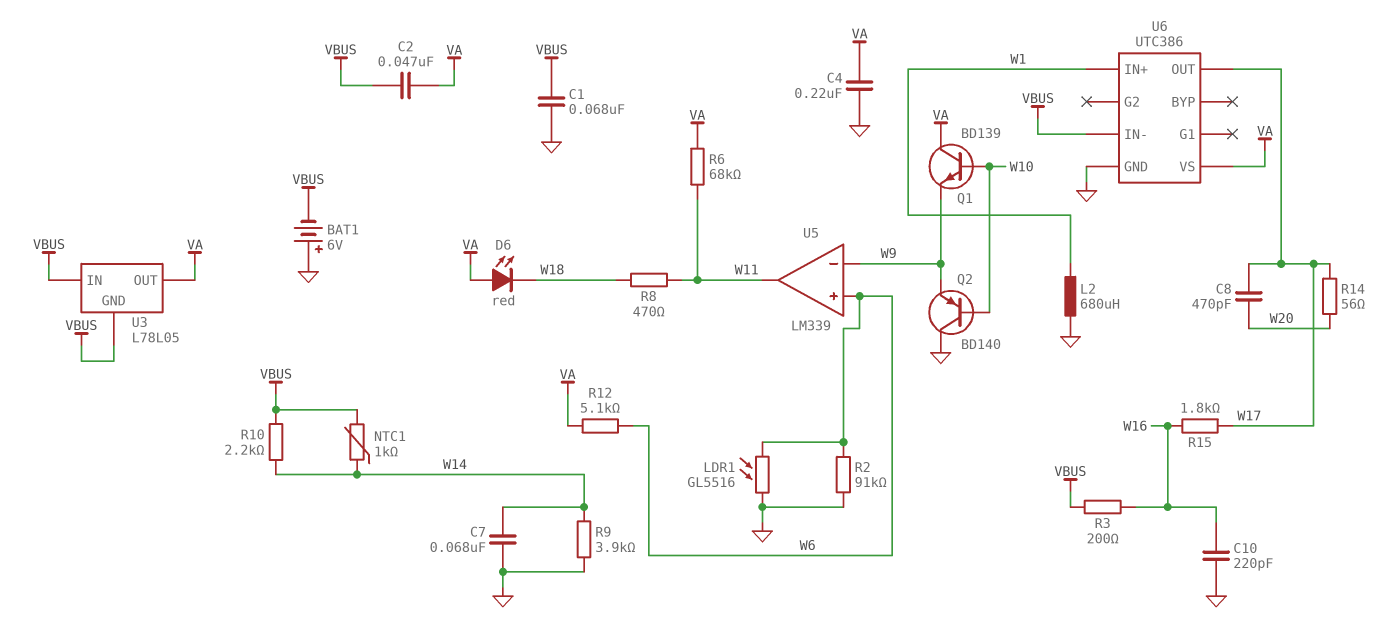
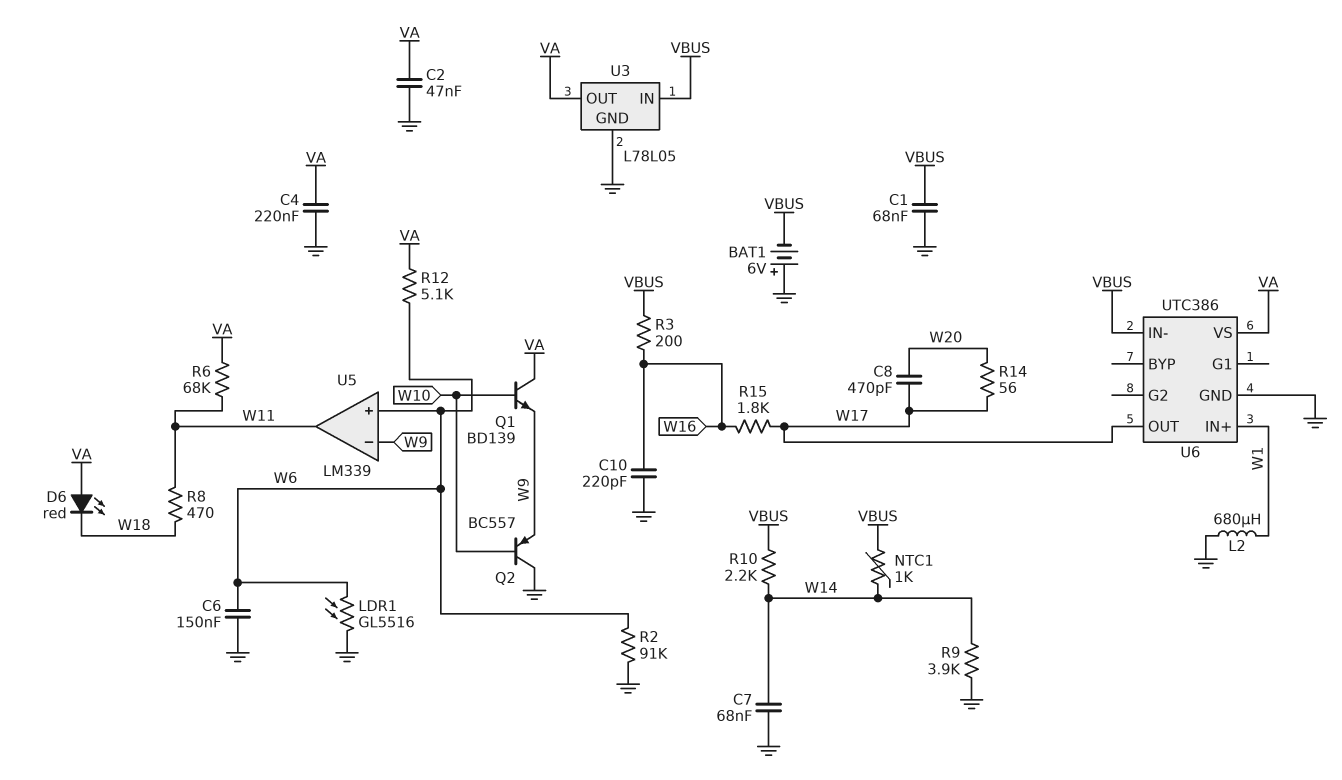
C2: 47nF (VA, VBUS) -> 47nF (GND, VA)
C6: none -> 150nF (GND, W6)
Q2: PNP BD140 (B W10, C GND, E W9) -> PNP BC557 (B W10, C GND, E W9)
U3 pin GND: VBUS -> GND

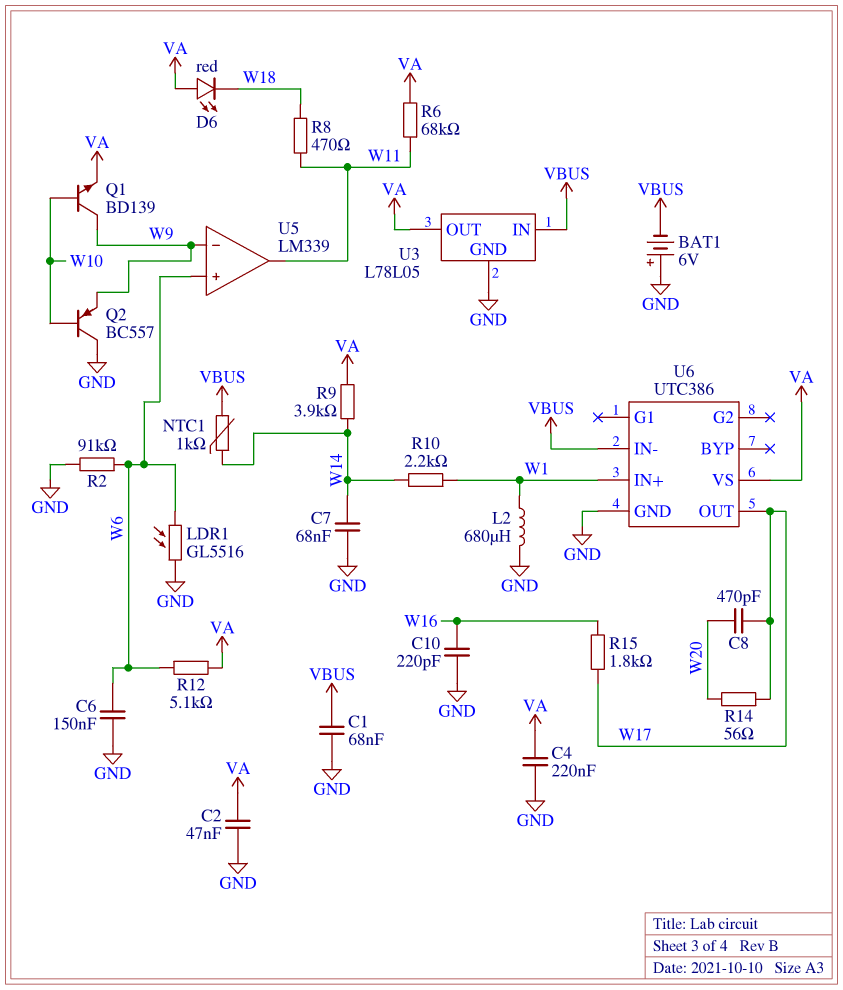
Q1: NPN BD139 (B W10, C VA, E W9) -> NPN BD139 (B W10, C W9, E VA)
R3: 200 (VBUS, W16) -> none
R9: 3.9k (GND, W14) -> 3.9k (VA, W14)
R10: 2.2k (VBUS, W14) -> 2.2k (W1, W14)

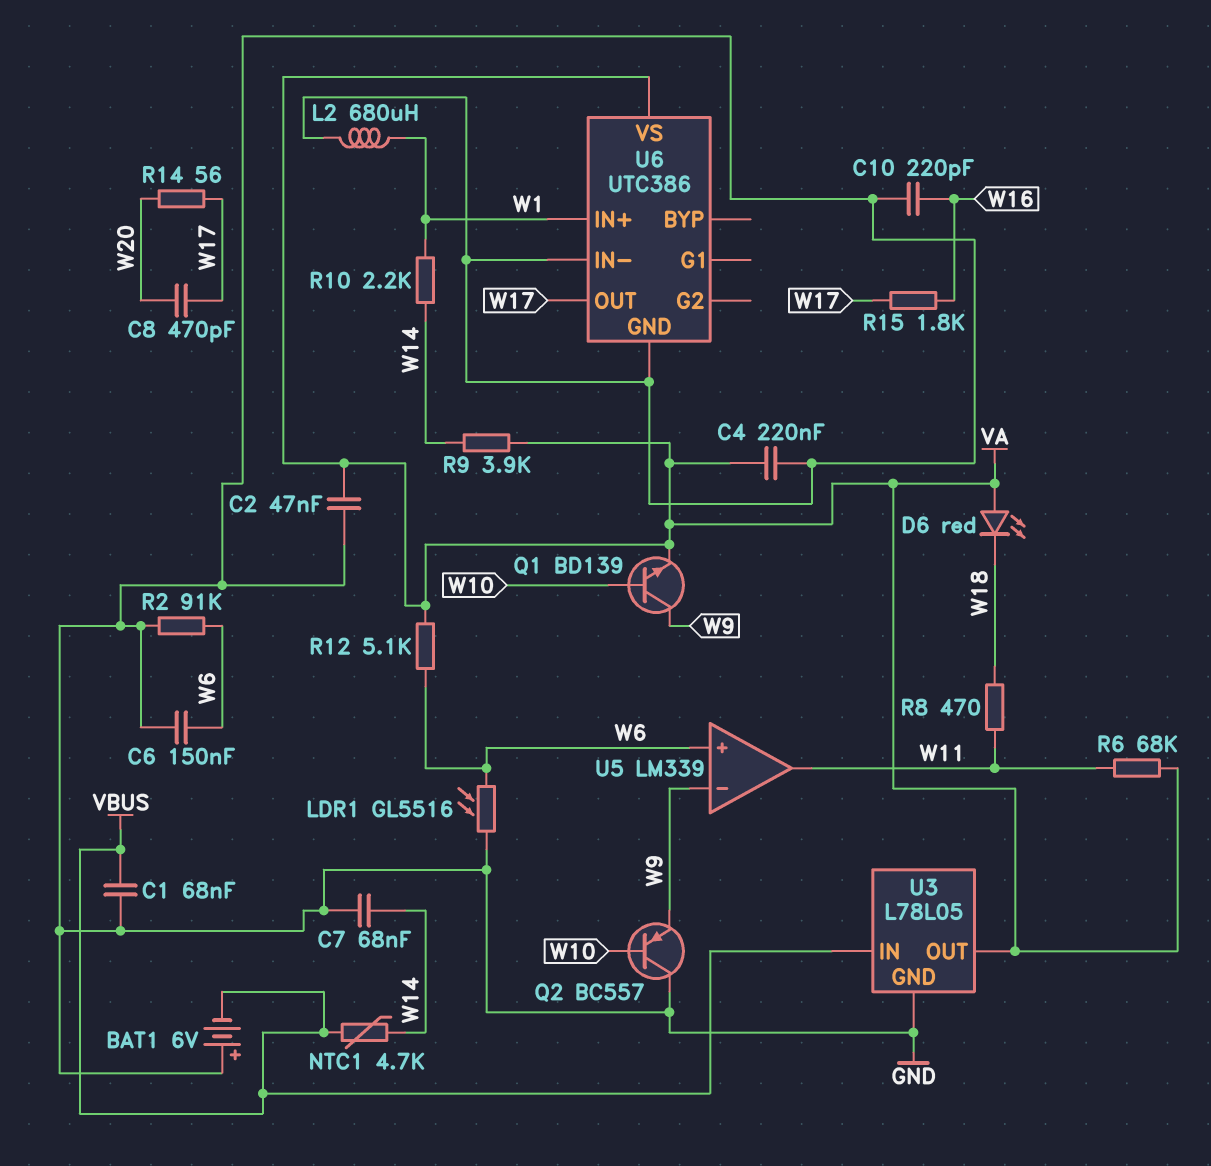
NTC1: 1k (VBUS, W14) -> 4.7k (VBUS, W14)
U6 pin IN-: VBUS -> GND

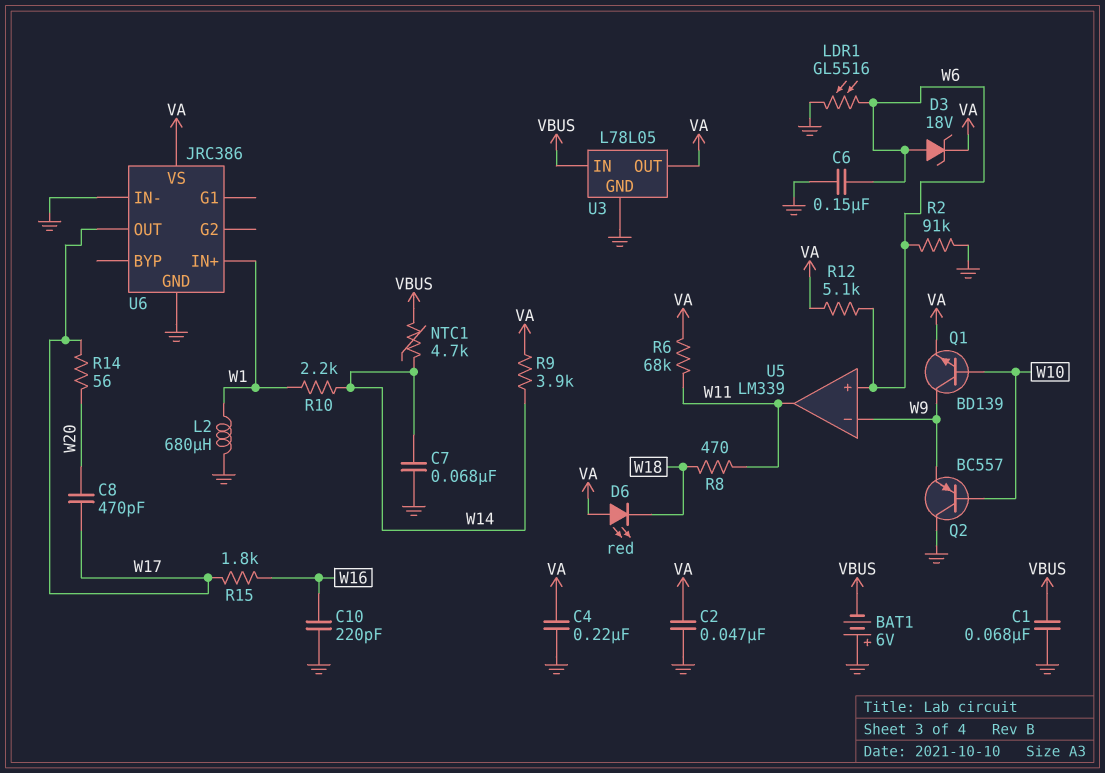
D3: none -> zener 18V (A W6, K VA)
U6: UTC386 -> JRC386

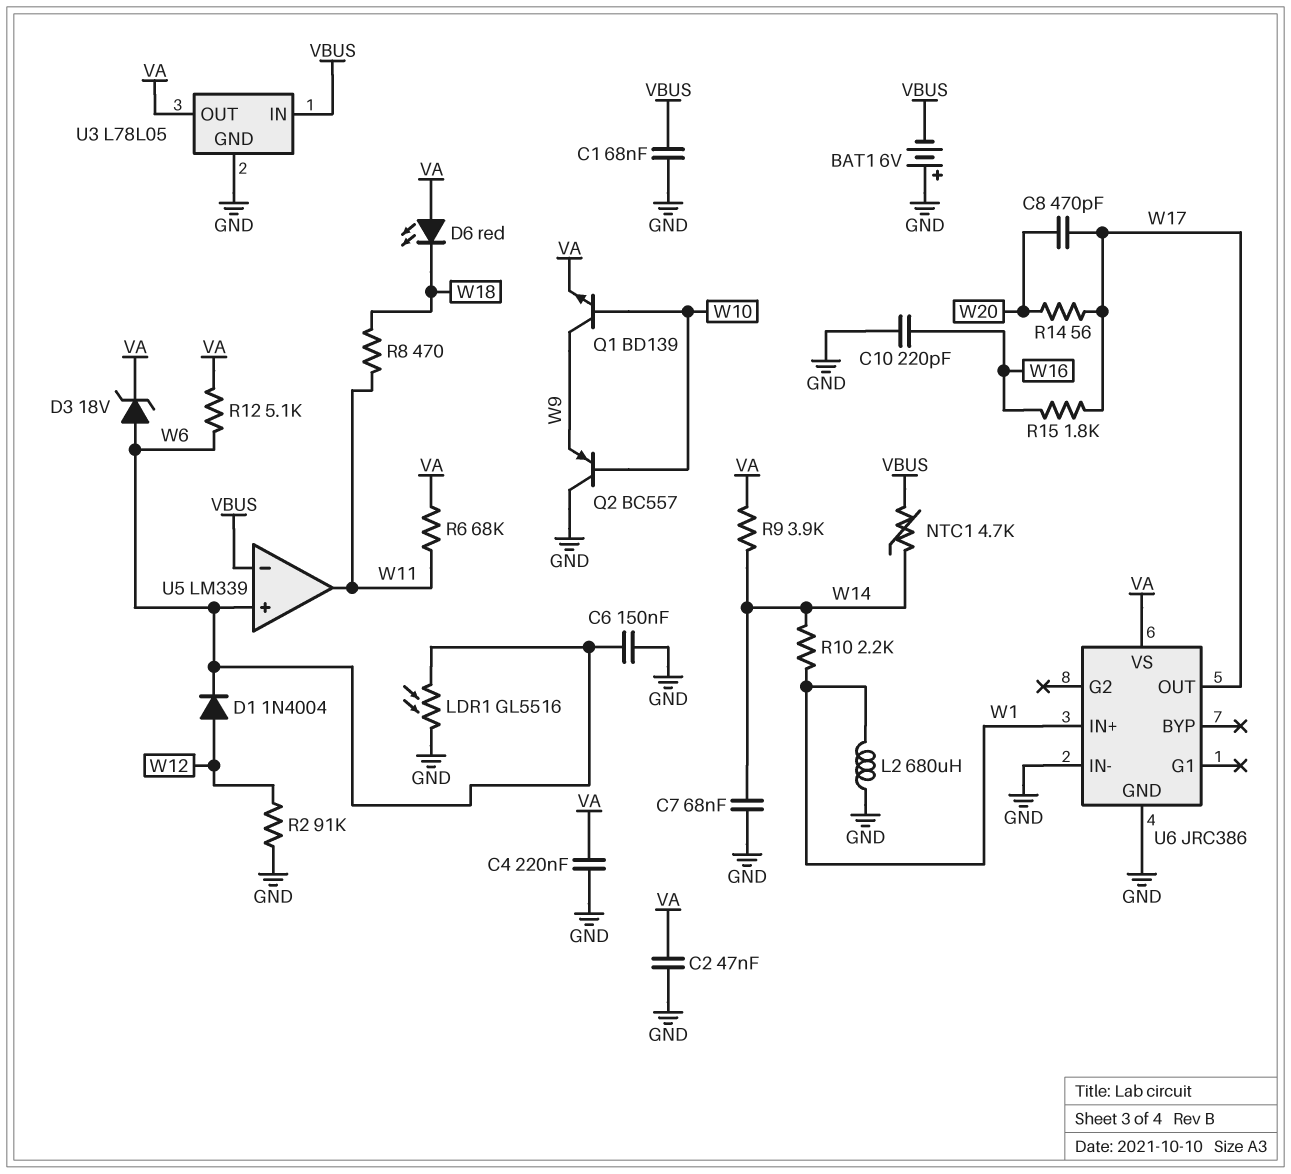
D1: none -> diode 1N4004 (A W12, K W6)
R2: 91k (GND, W6) -> 91k (GND, W12)
U5 pin in-: W9 -> VBUS

